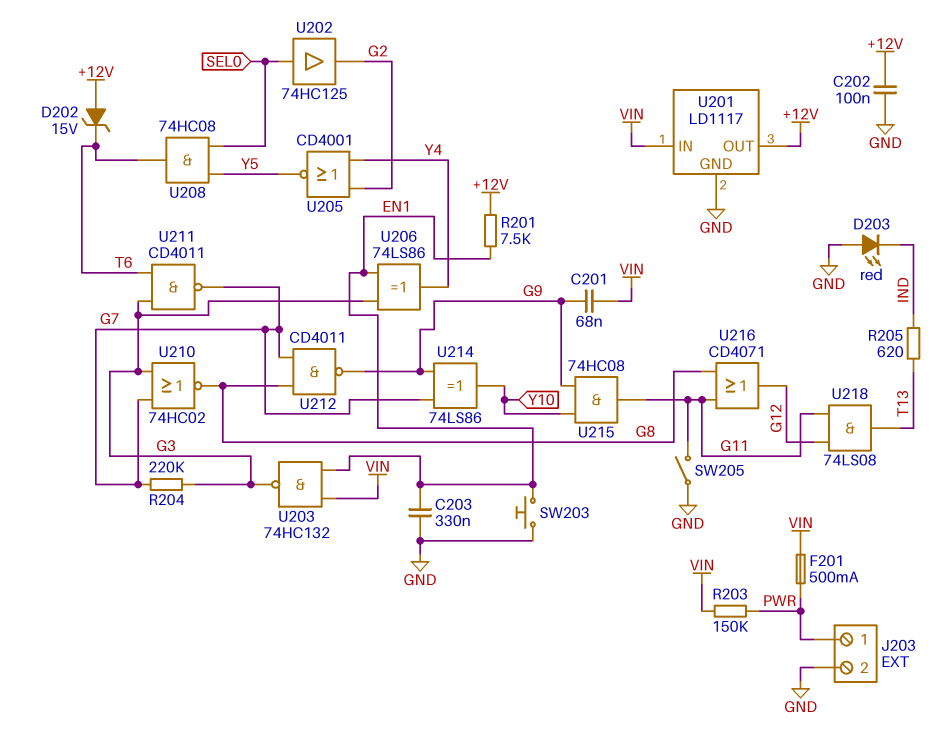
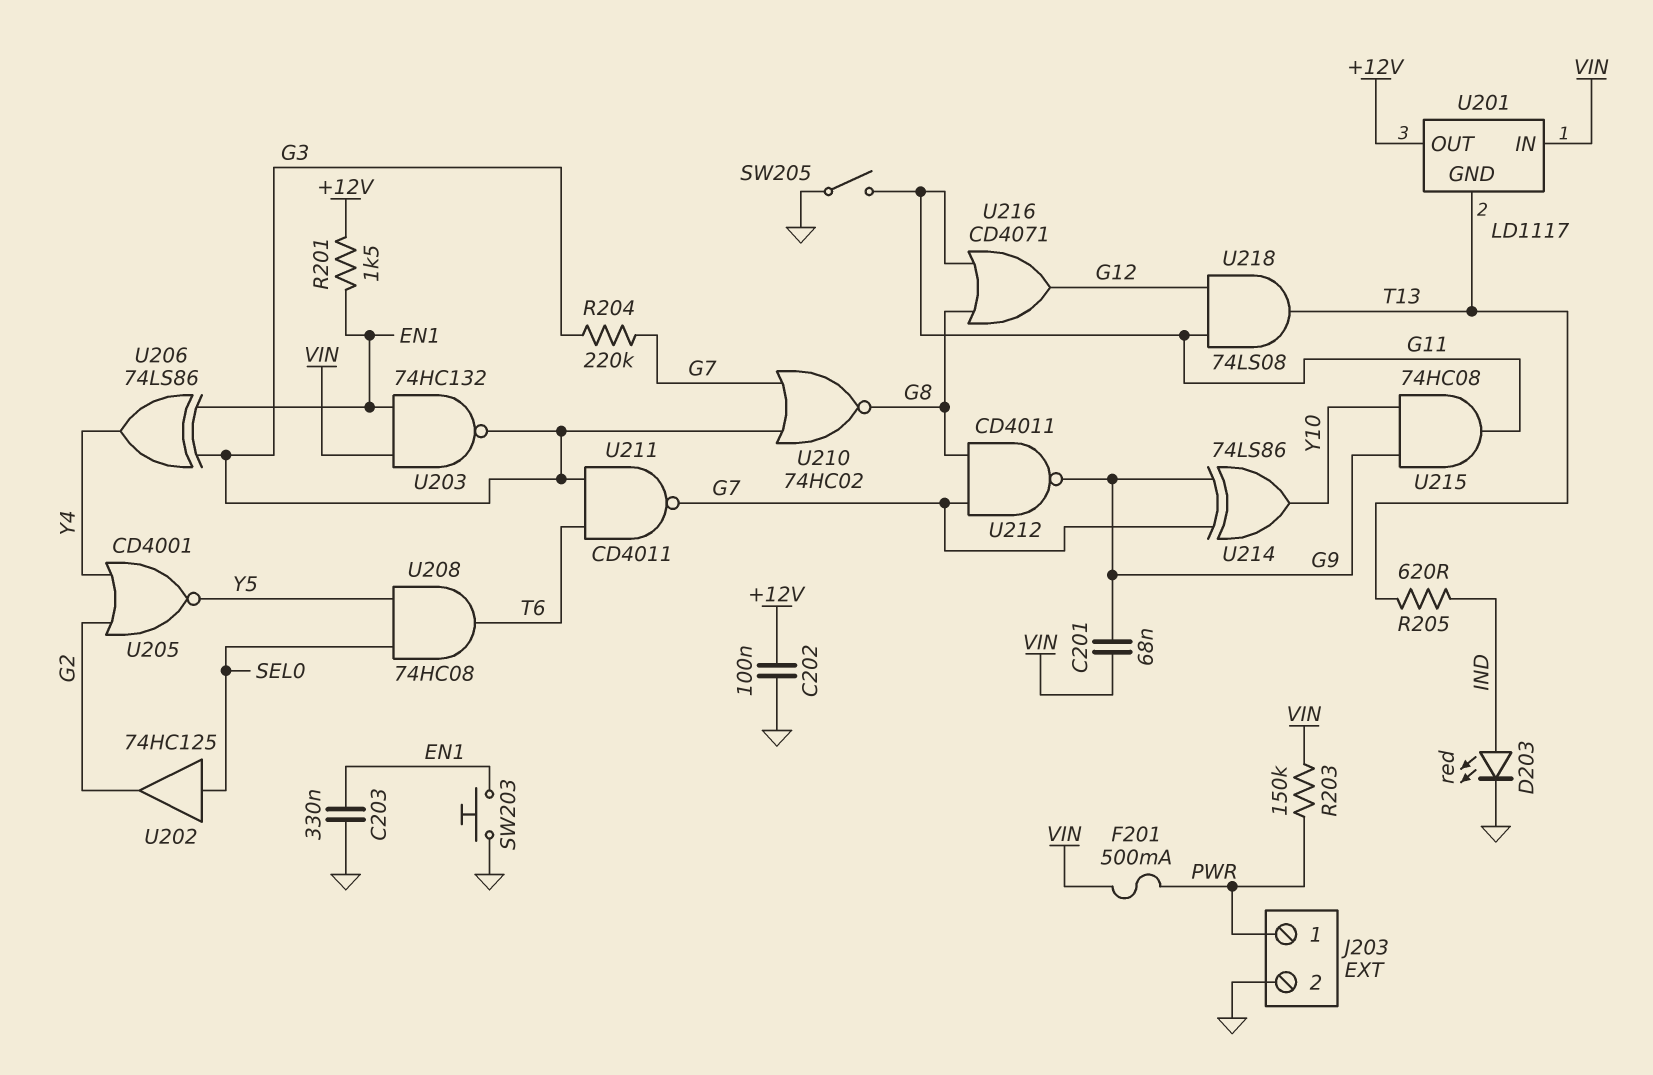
D202: zener 15V (A +12V, K T6) -> none
D203: LED red (A GND, K IND) -> LED red (A IND, K GND)
R201: 7.5k (+12V, EN1) -> 1.5k (+12V, EN1)
U201 pin GND: GND -> T13

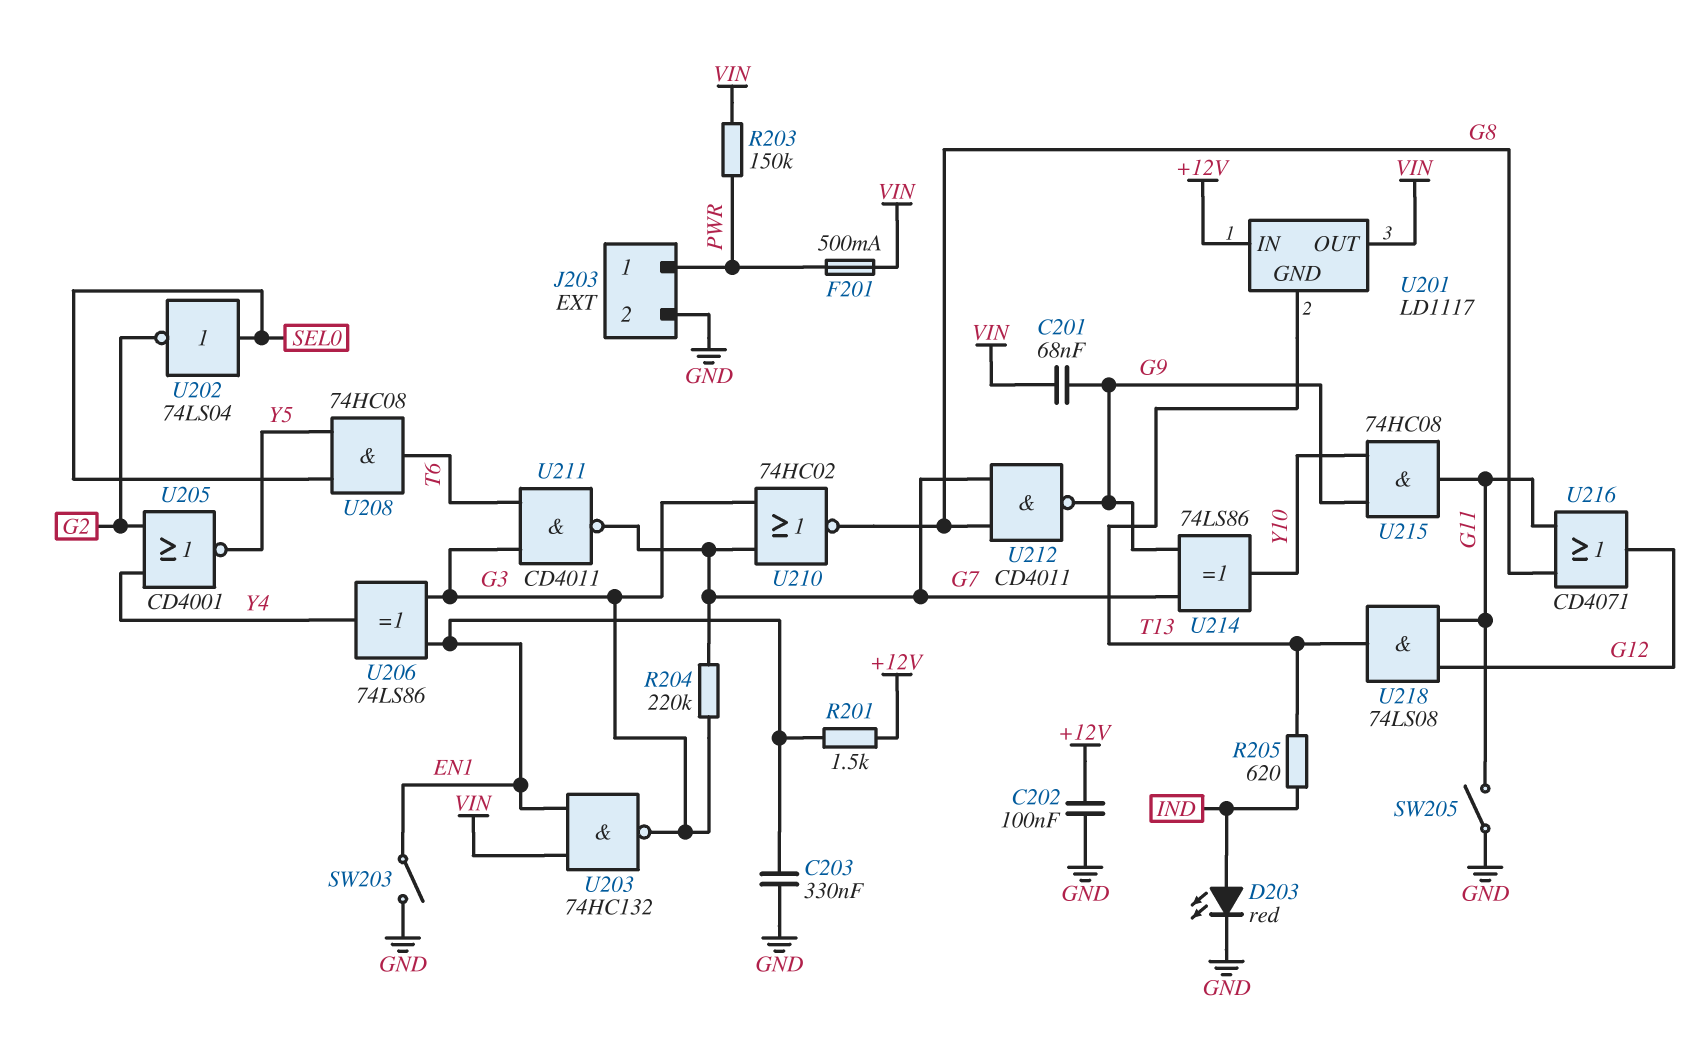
SW203: button (EN1, GND) -> switch (EN1, GND)
U201 pin IN: VIN -> +12V
U201 pin OUT: +12V -> VIN
U202: buffer 74HC125 (in SEL0, out G2) -> NOT 74LS04 (in SEL0, out G2)

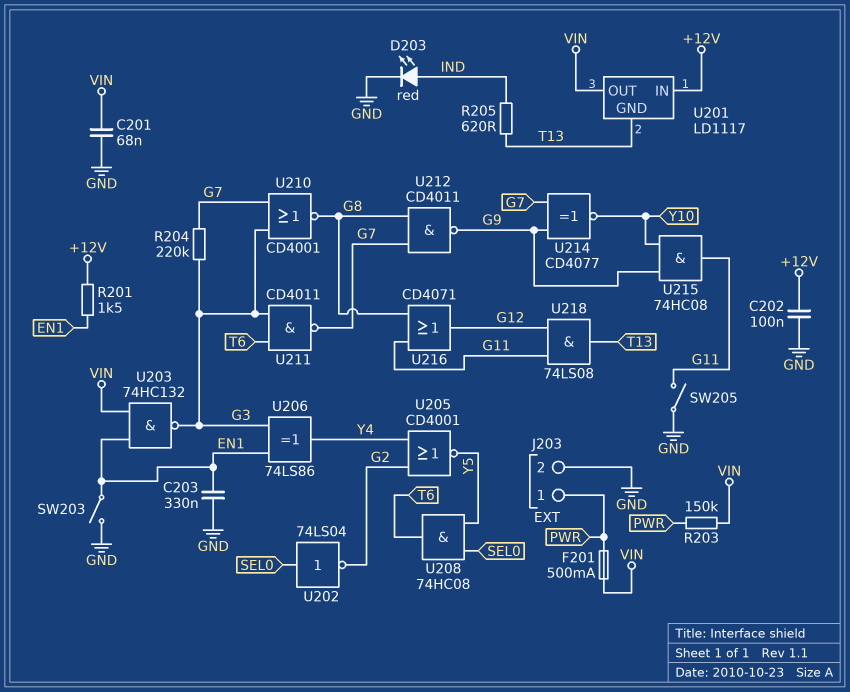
C201: 68nF (G9, VIN) -> 68nF (GND, VIN)
U210: NOR 74HC02 (in G3, in G7, out G8) -> NOR CD4001 (in G3, in G7, out G8)
U214: XOR 74LS86 (in G7, in G9, out Y10) -> XNOR CD4077 (in G7, in G9, out Y10)

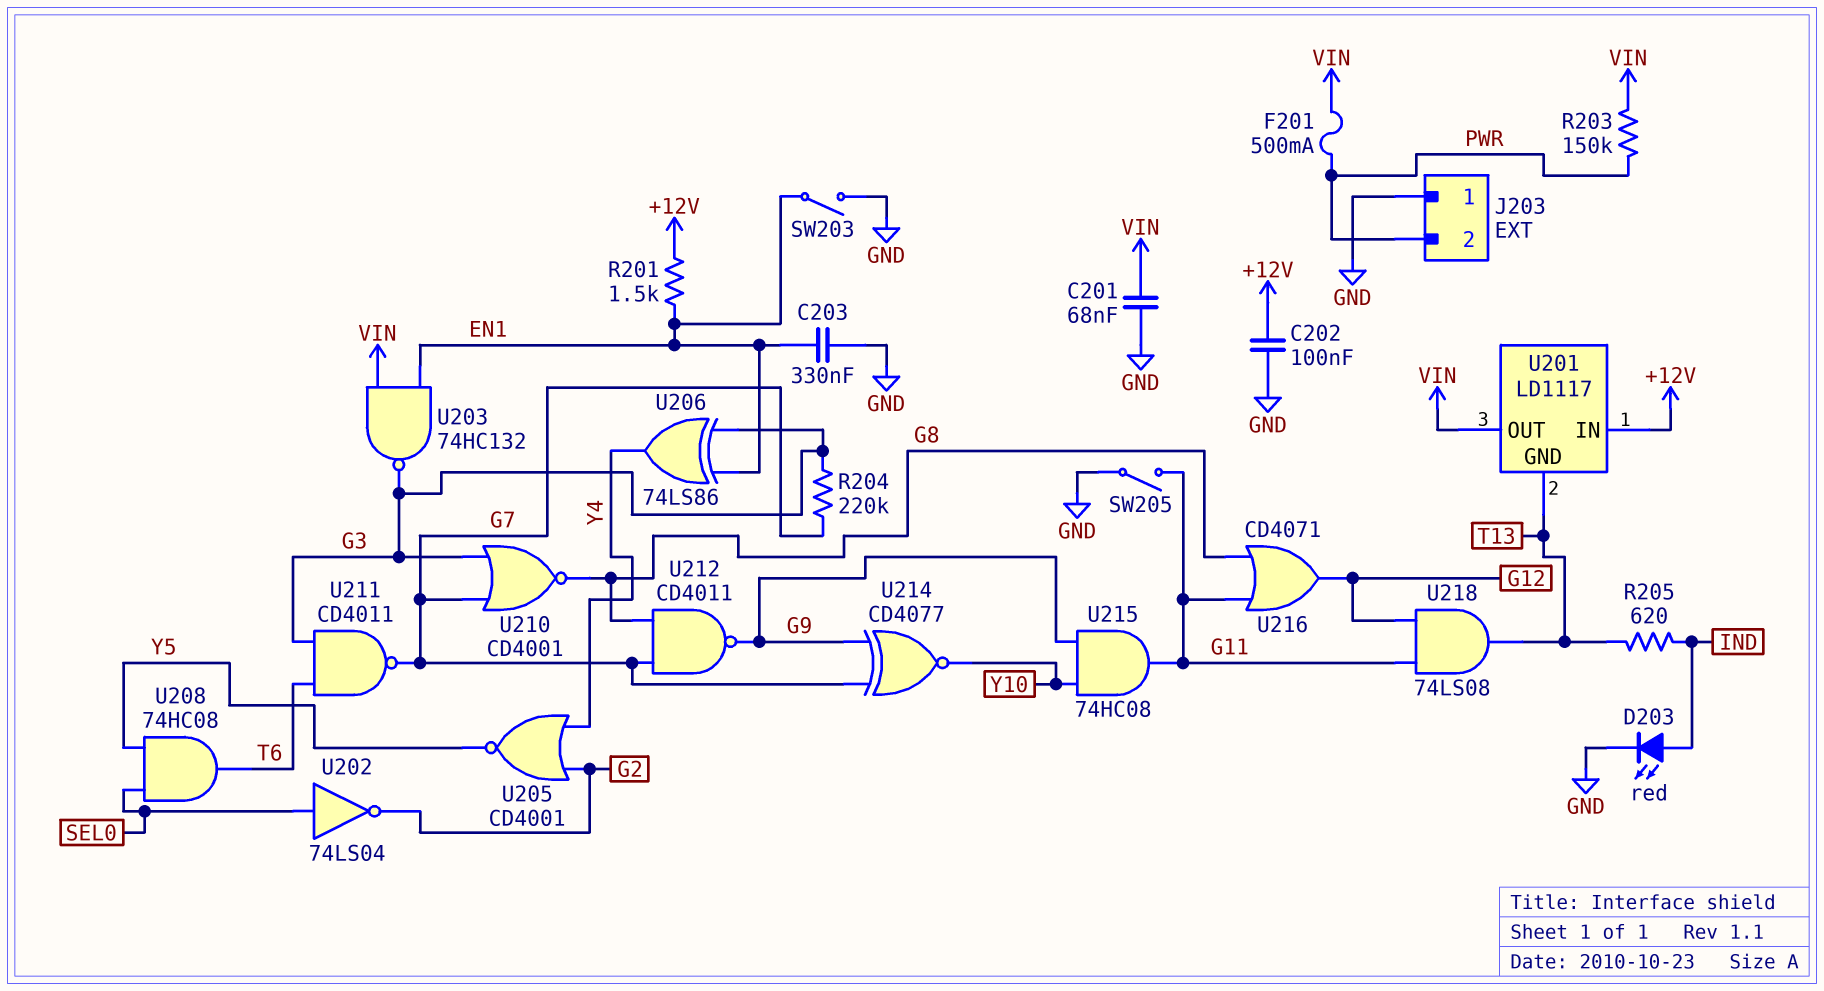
J203 pin 1: PWR -> GND
J203 pin 2: GND -> PWR

